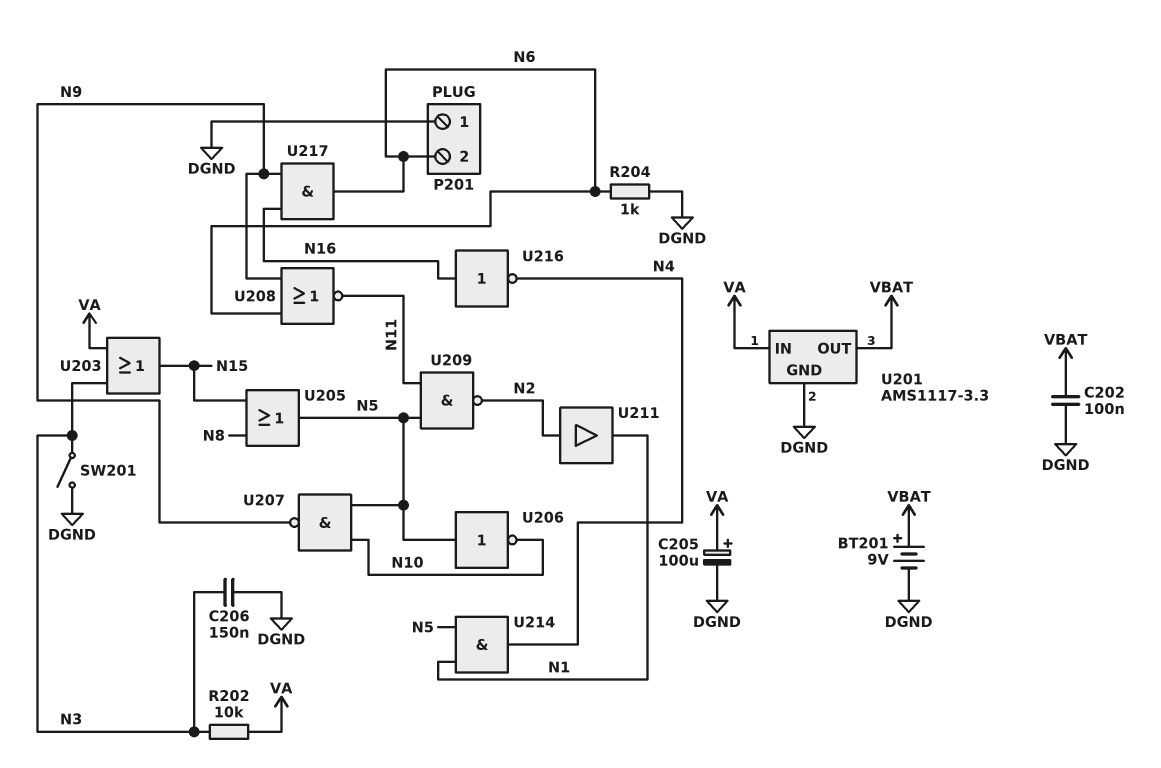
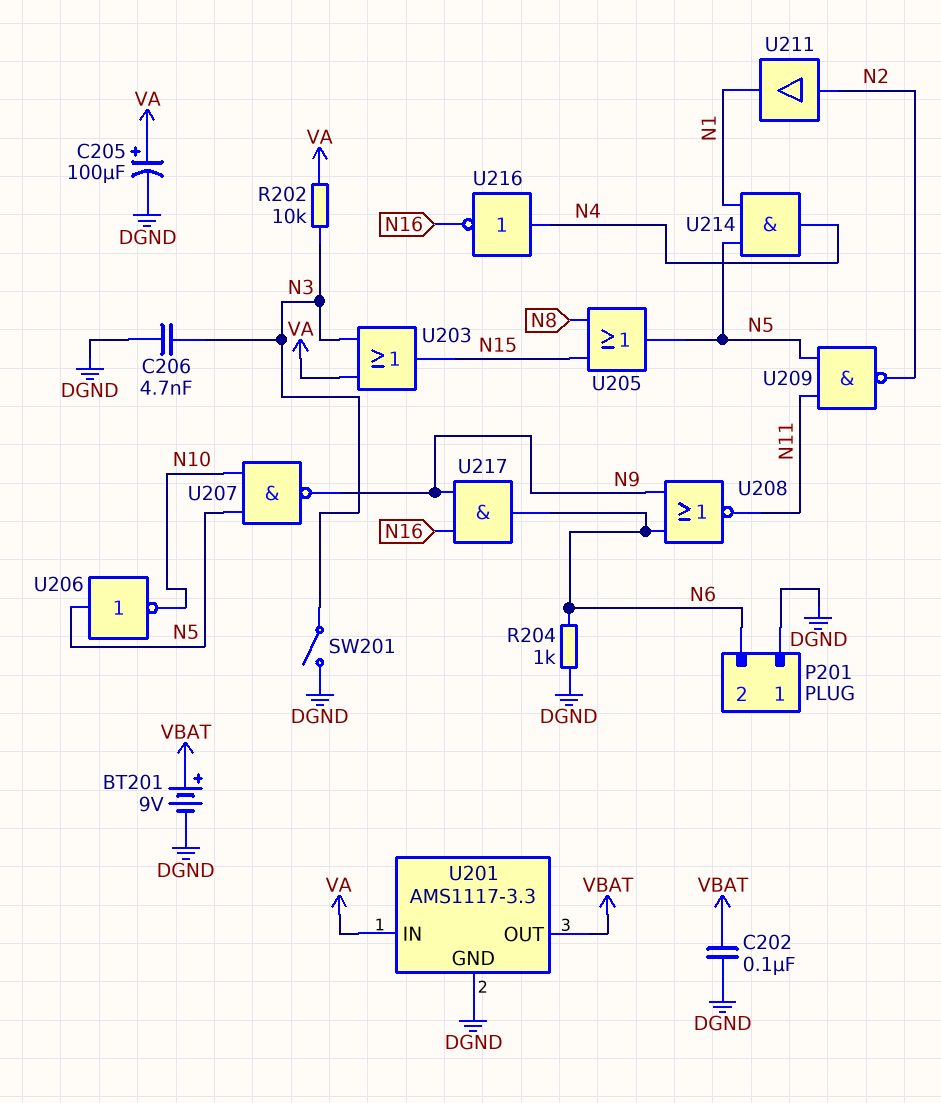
C206: 150nF (DGND, N3) -> 4.7nF (DGND, N3)
U216: NOT (in N16, out N4) -> NOT (in N4, out N16)

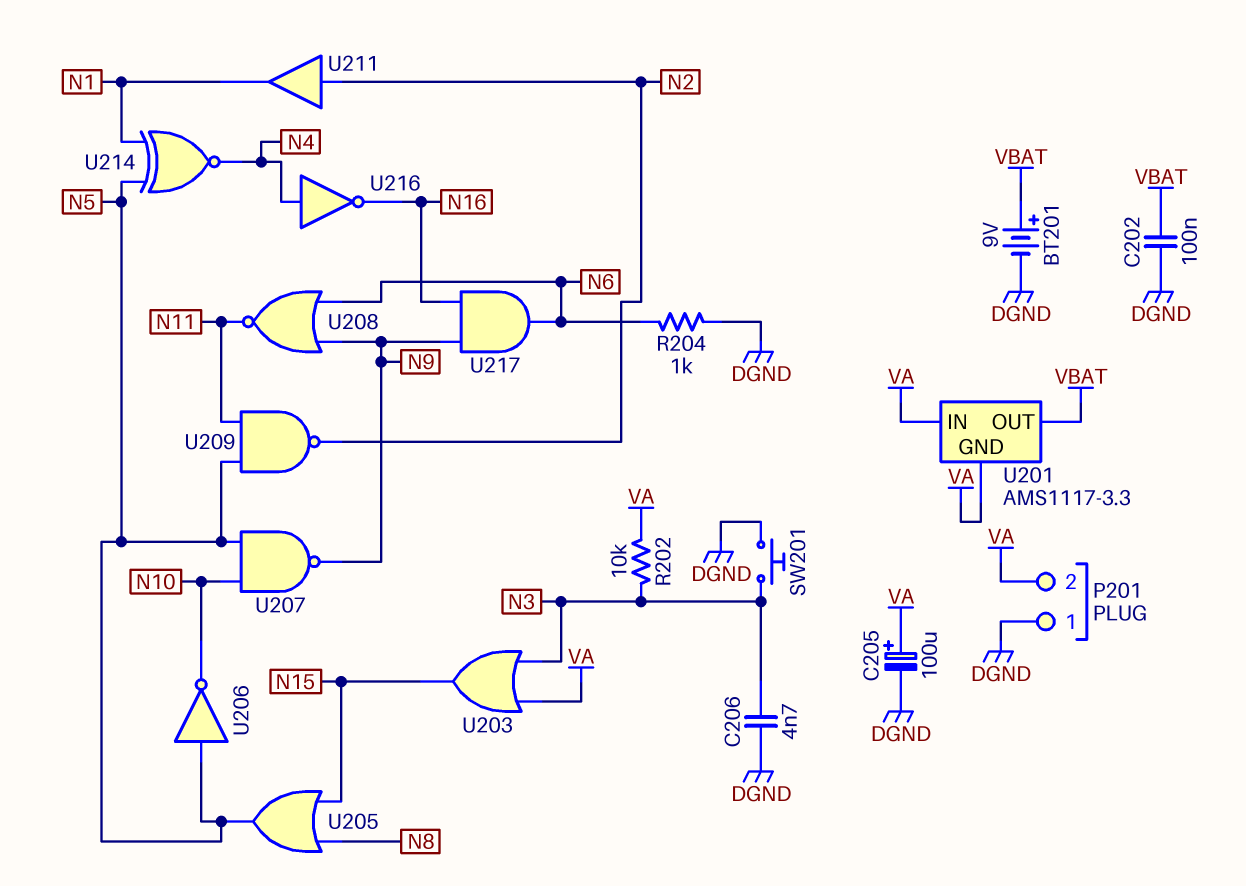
P201 pin 2: N6 -> VA
SW201: switch (DGND, N3) -> button (DGND, N3)
U201 pin GND: DGND -> VA
U214: AND (in N1, in N5, out N4) -> XNOR (in N1, in N5, out N4)

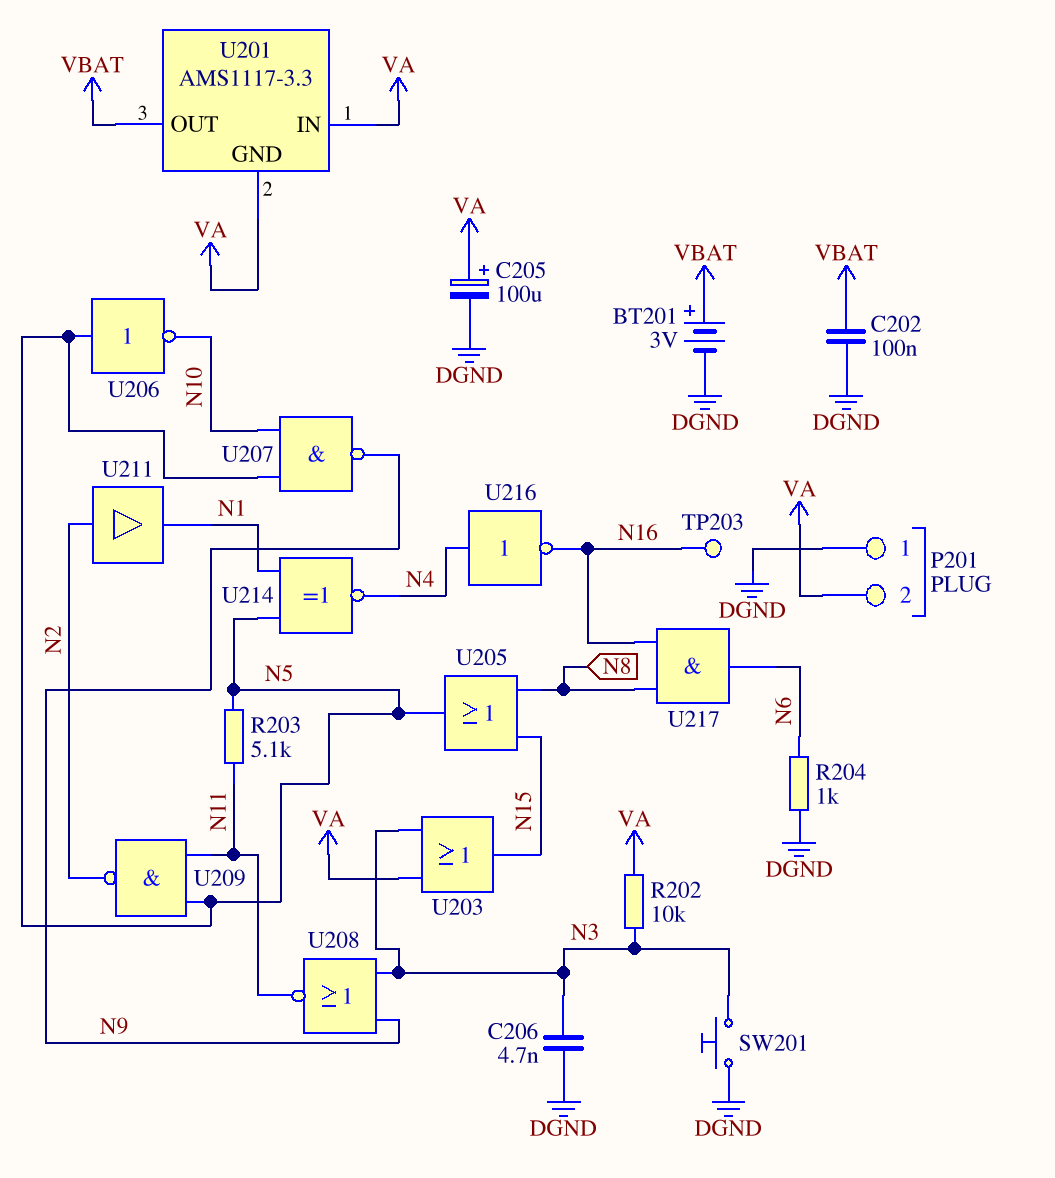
BT201: 9V (plus VBAT, minus DGND) -> 3V (plus VBAT, minus DGND)
R203: none -> 5.1k (N5, N11)
TP203: none -> test point (N16)
U208: NOR (in N6, in N9, out N11) -> NOR (in N3, in N9, out N11)
U217: AND (in N9, in N16, out N6) -> AND (in N8, in N16, out N6)

